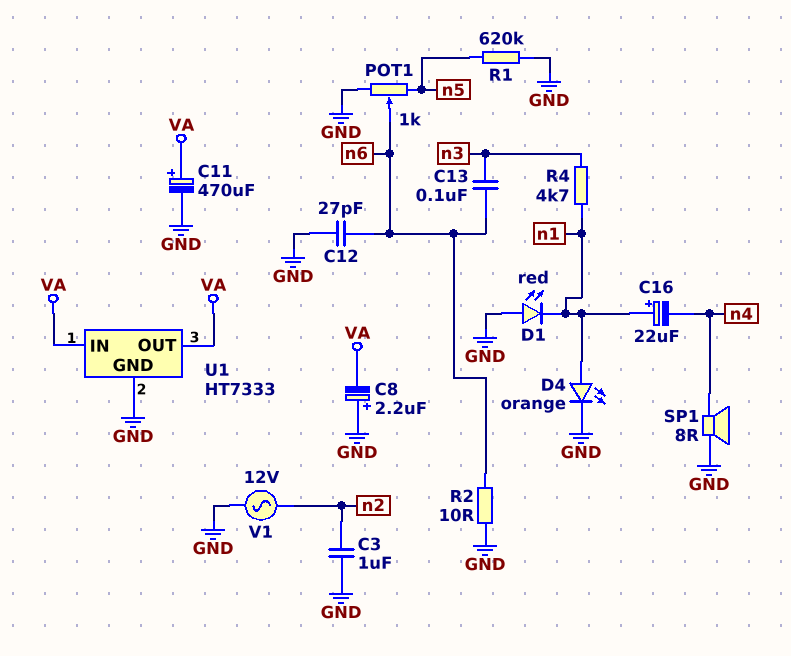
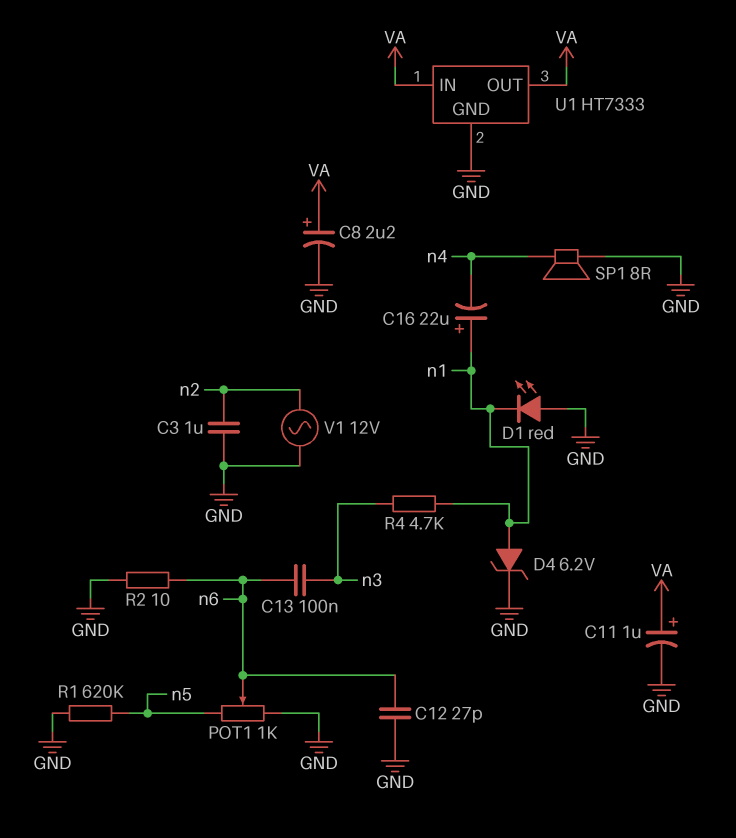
C8: 2.2uF (plus GND, minus VA) -> 2.2uF (plus VA, minus GND)
C11: 470uF (plus VA, minus GND) -> 1uF (plus VA, minus GND)
D4: LED orange (A n1, K GND) -> zener 6.2V (A n1, K GND)

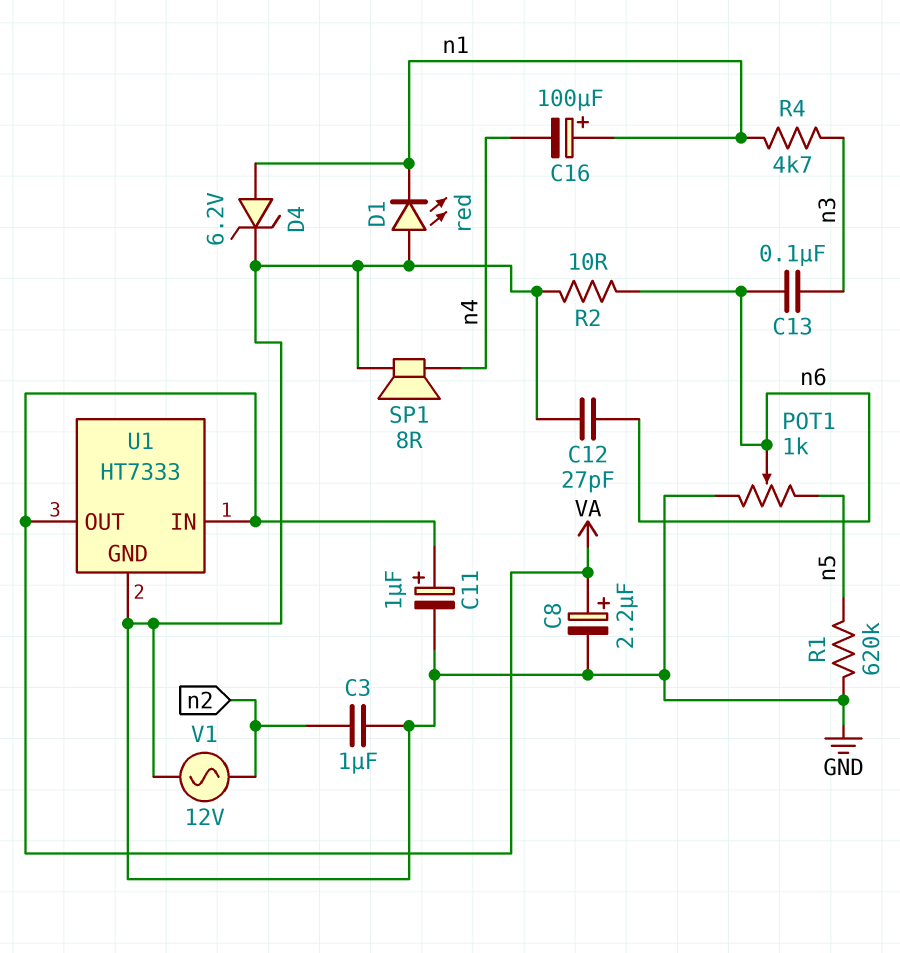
C16: 22uF (plus n1, minus n4) -> 100uF (plus n1, minus n4)

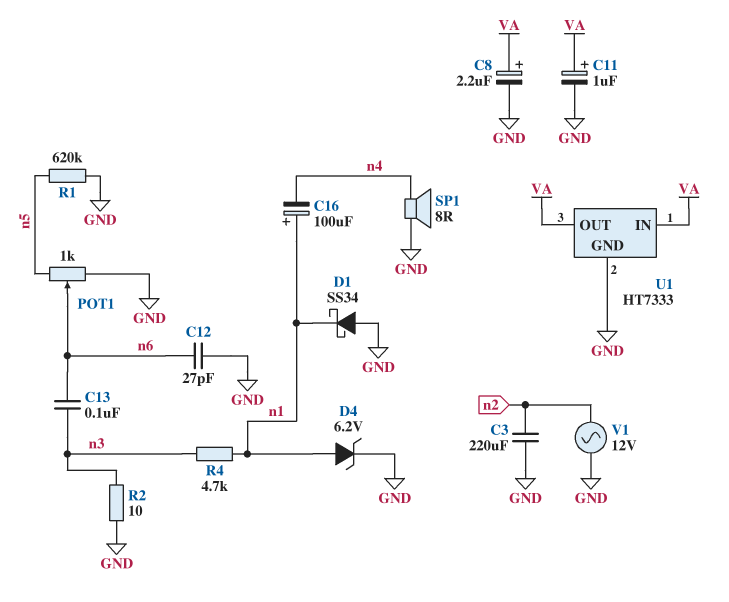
C3: 1uF (GND, n2) -> 220uF (GND, n2)
D1: LED red (A GND, K n1) -> schottky SS34 (A GND, K n1)
R2: 10 (GND, n6) -> 10 (GND, n3)

